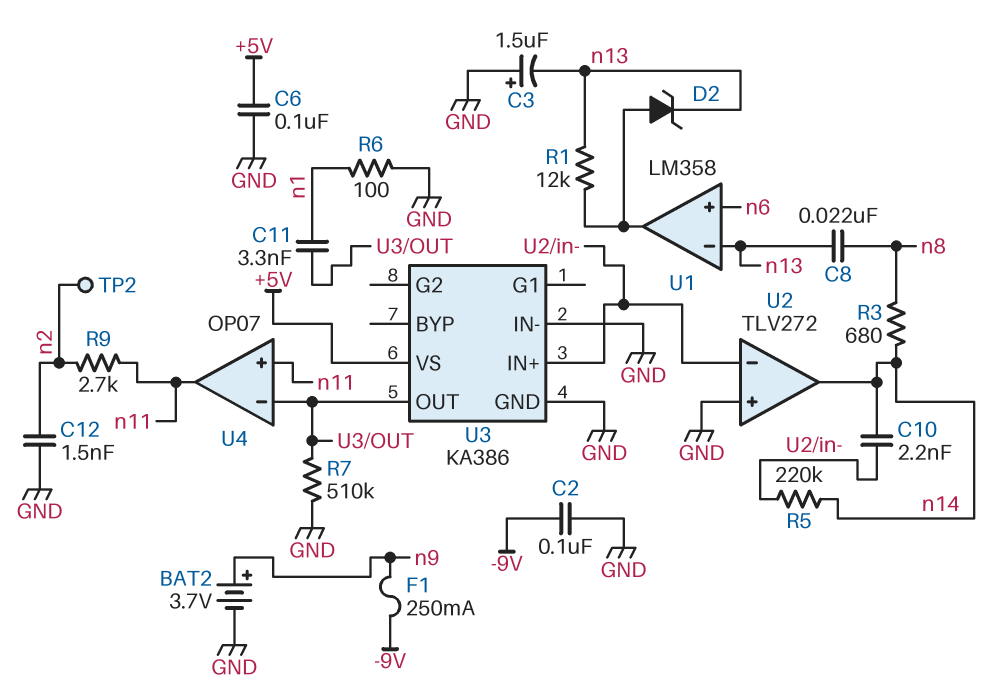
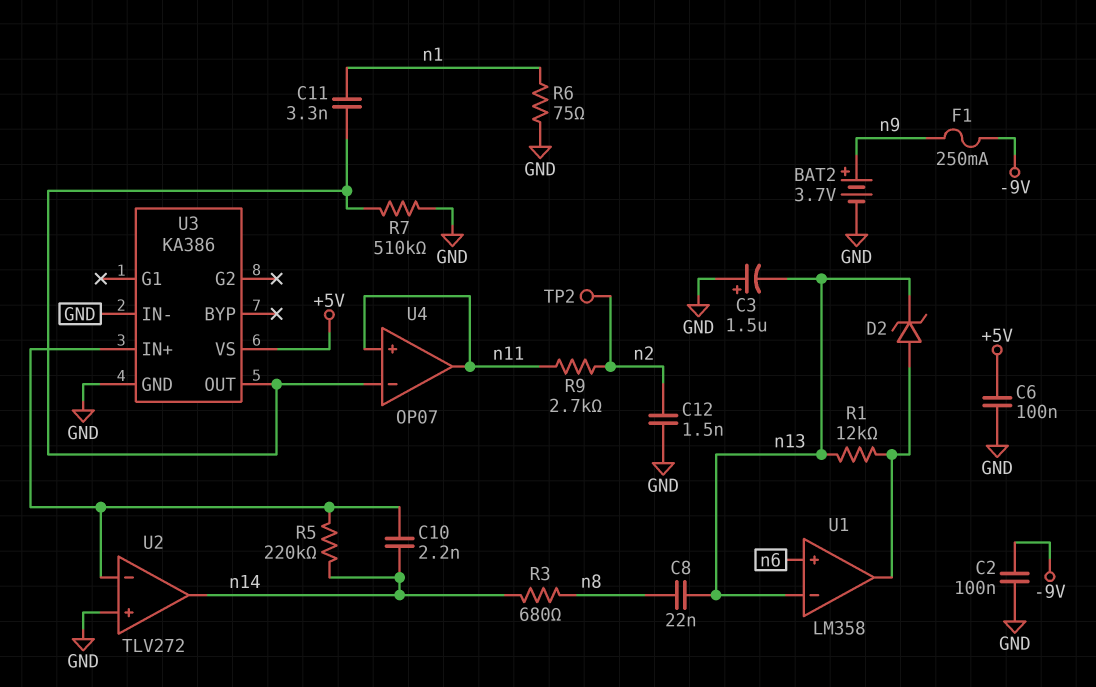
R6: 100 (GND, n1) -> 75 (GND, n1)

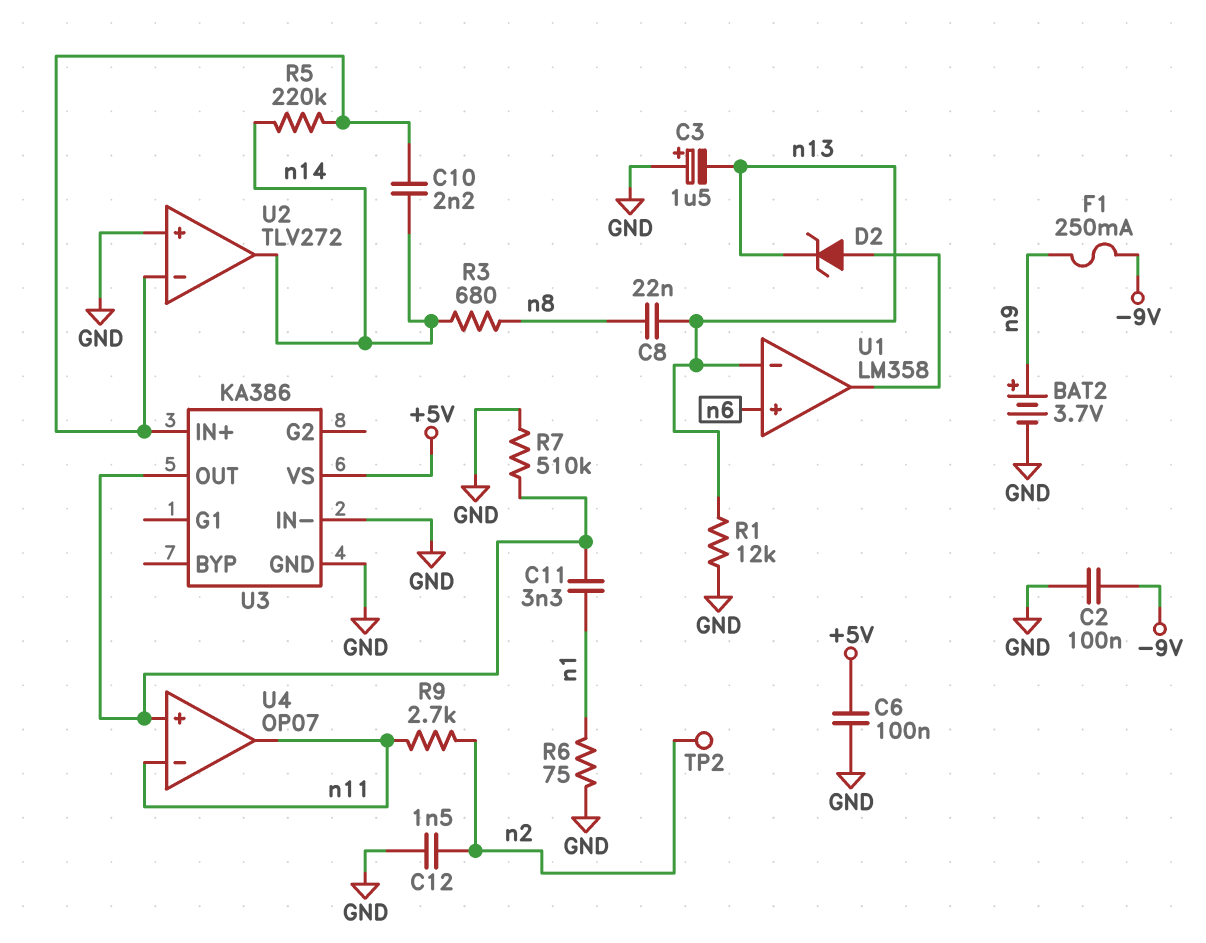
R1: 12k (U1/out, n13) -> 12k (GND, n13)
U4 pin in+: n11 -> U3/OUT
U4 pin in-: U3/OUT -> n11

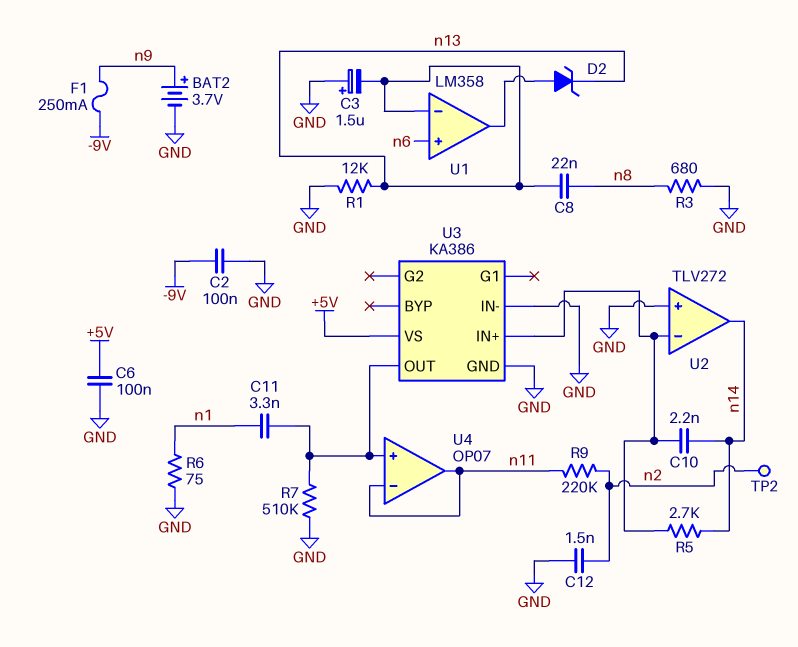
R3: 680 (n8, n14) -> 680 (GND, n8)
R5: 220k (U2/in-, n14) -> 2.7k (U2/in-, n14)
R9: 2.7k (n2, n11) -> 220k (n2, n11)

